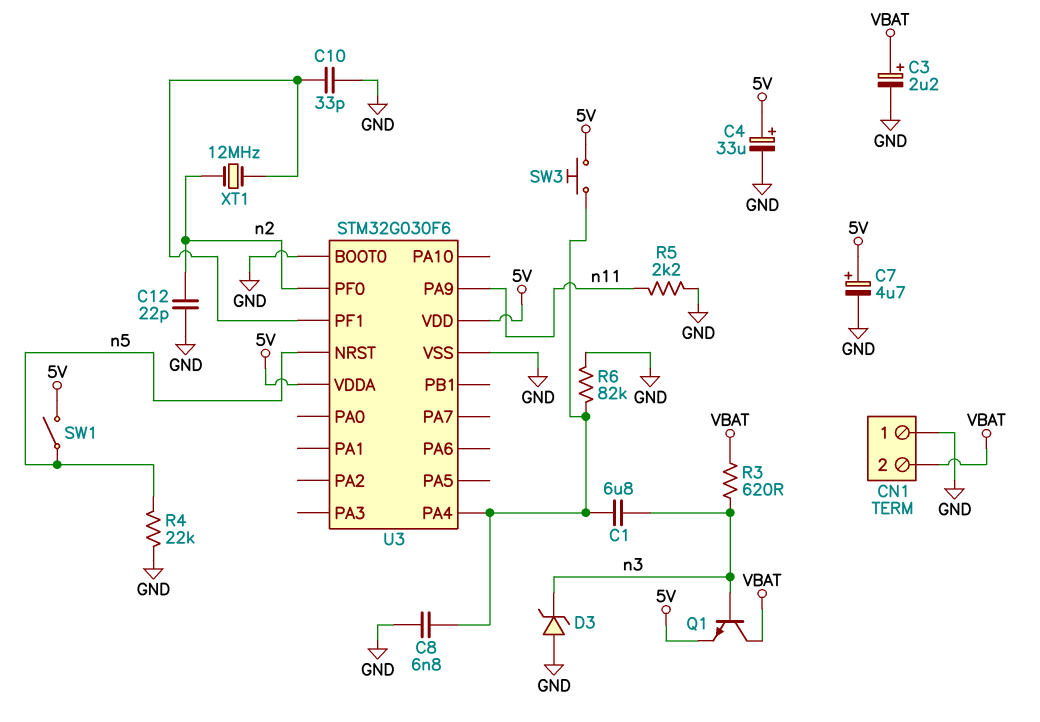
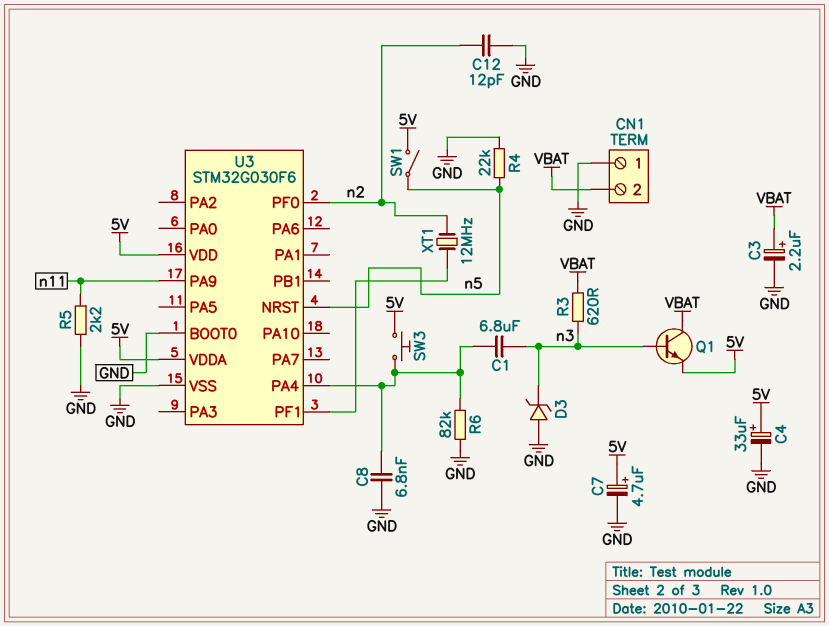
C10: 33pF (GND, U3/PF1) -> none
C12: 22pF (GND, n2) -> 12pF (GND, n2)

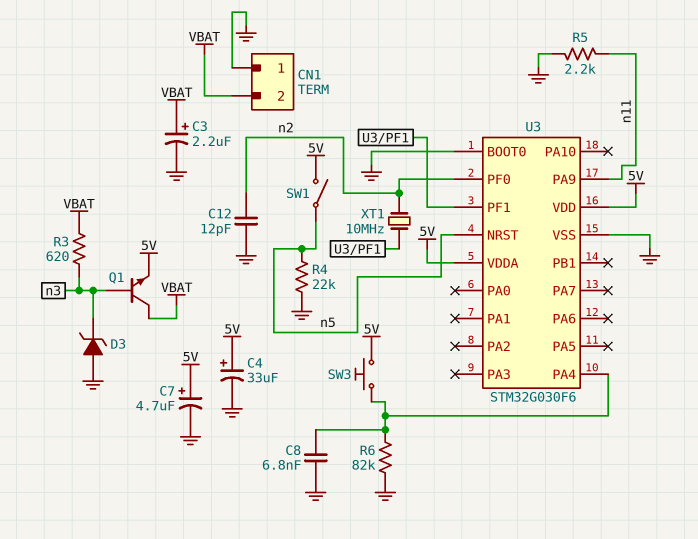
C1: 6.8uF (U3/PA4, n3) -> none
XT1: 12MHz (U3/PF1, n2) -> 10MHz (U3/PF1, n2)

